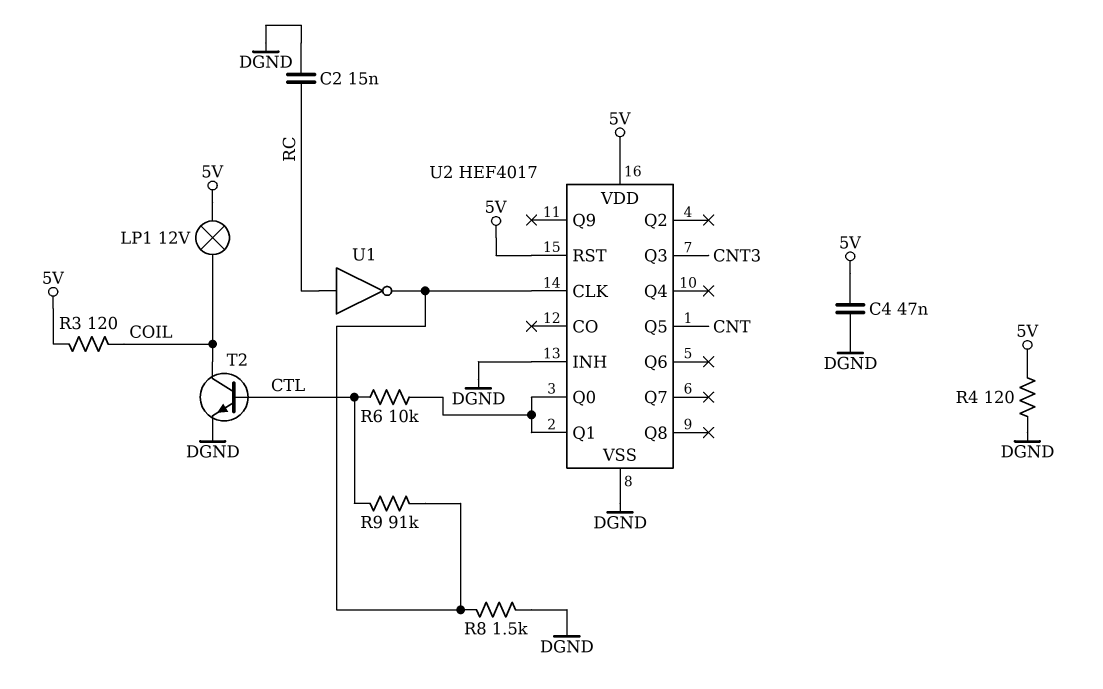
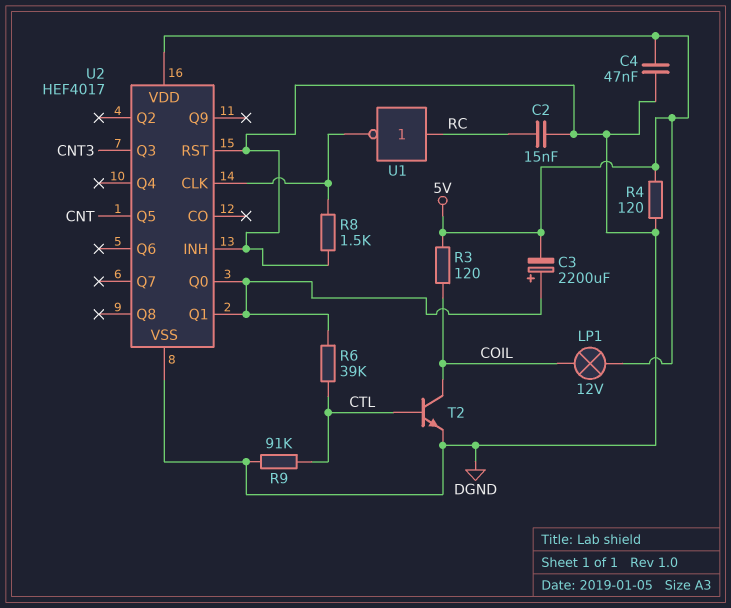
C3: none -> 2200uF (plus U2/Q0, minus 5V)
R6: 10k (CTL, U2/Q0) -> 39k (CTL, U2/Q0)
R9: 91k (CTL, U2/CLK) -> 91k (CTL, DGND)
U2 pin RST: 5V -> DGND

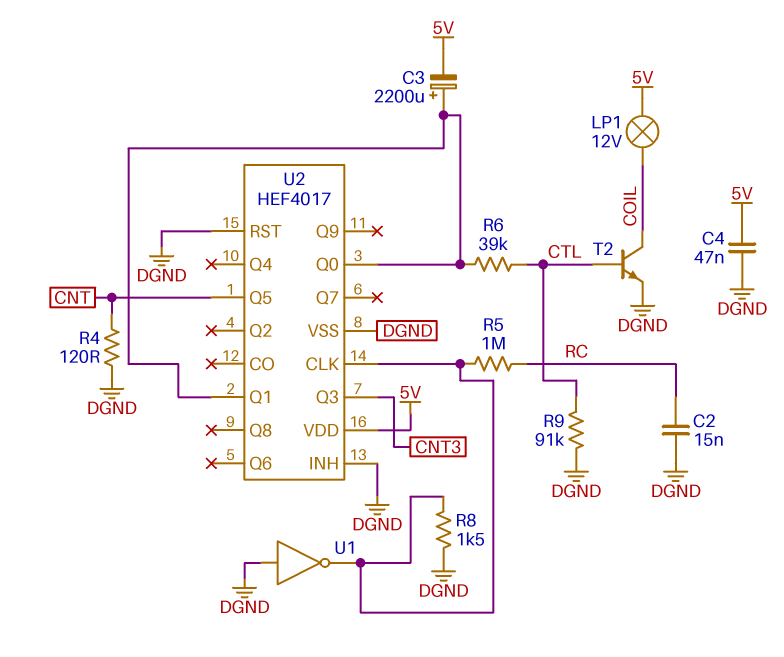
R3: 120 (5V, COIL) -> none
R4: 120 (5V, DGND) -> 120 (CNT, DGND)
R5: none -> 1M (RC, U2/CLK)
U1: NOT (in RC, out U2/CLK) -> NOT (in DGND, out U2/CLK)

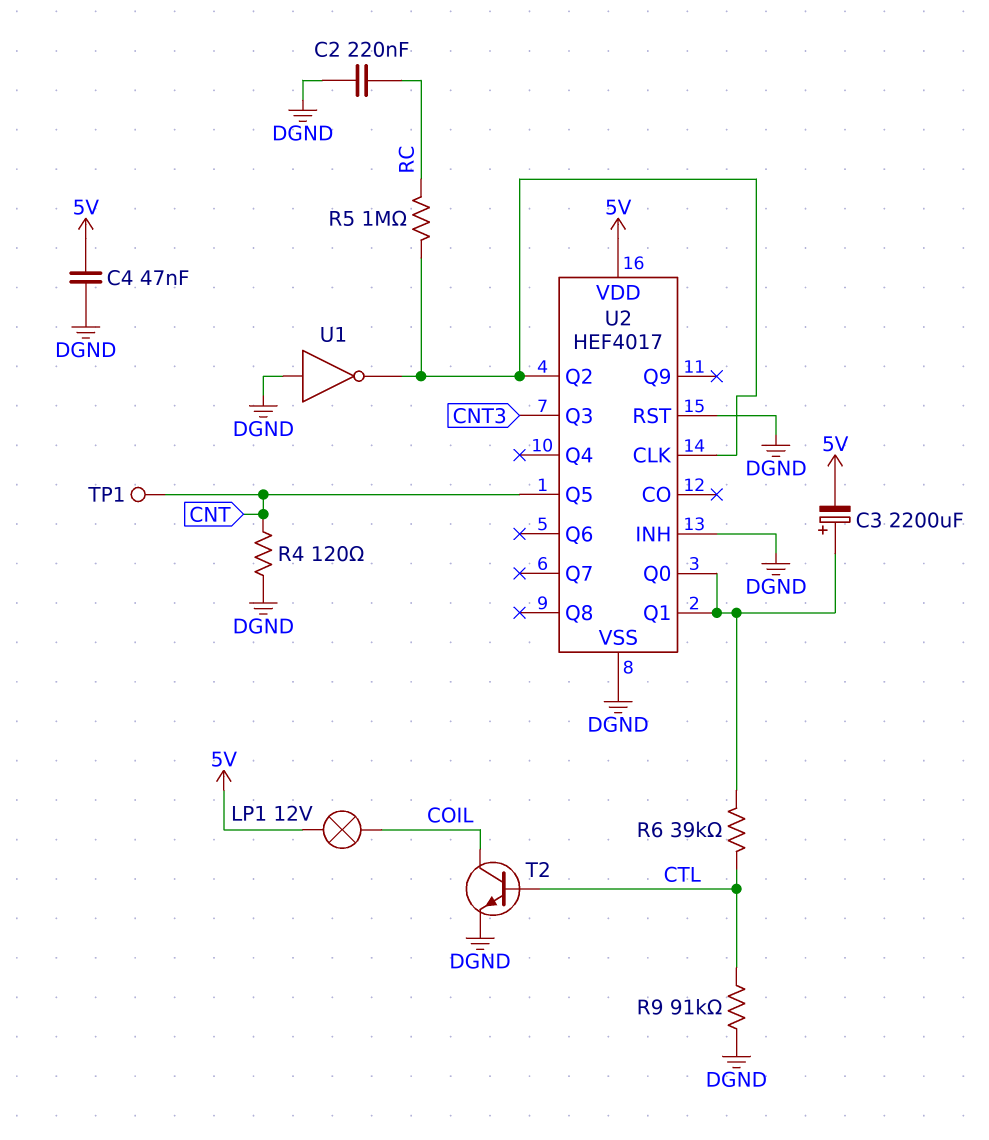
C2: 15nF (DGND, RC) -> 220nF (DGND, RC)
R8: 1.5k (DGND, U2/CLK) -> none
TP1: none -> test point (CNT)
U2 pin Q2: none -> U2/CLK

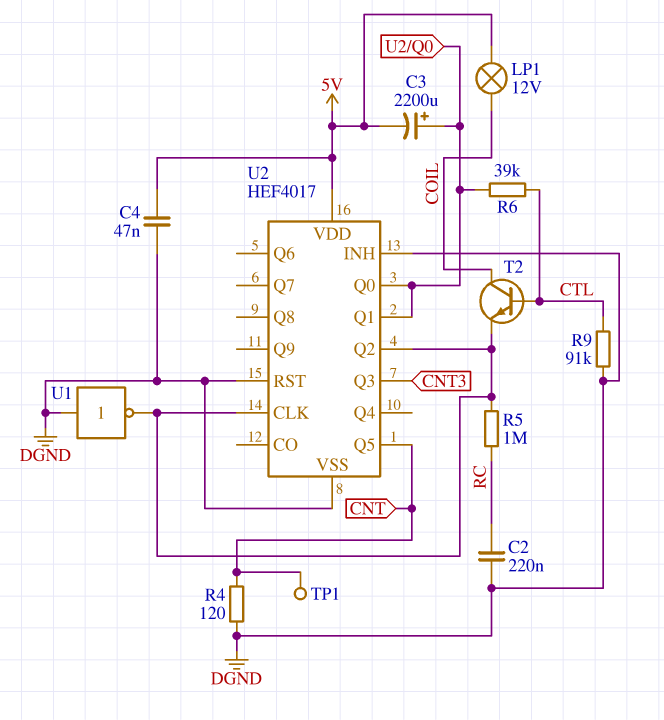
T2: NPN (B CTL, C COIL, E DGND) -> NPN (B CTL, C COIL, E U2/CLK)

